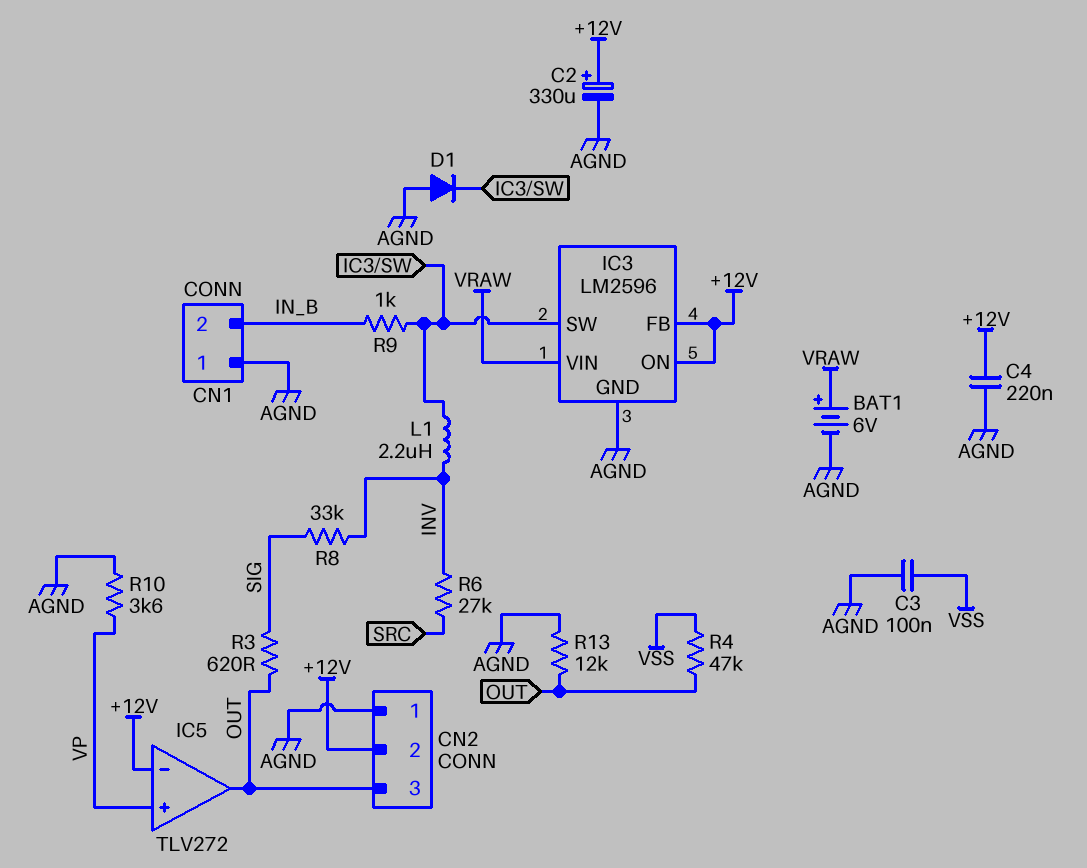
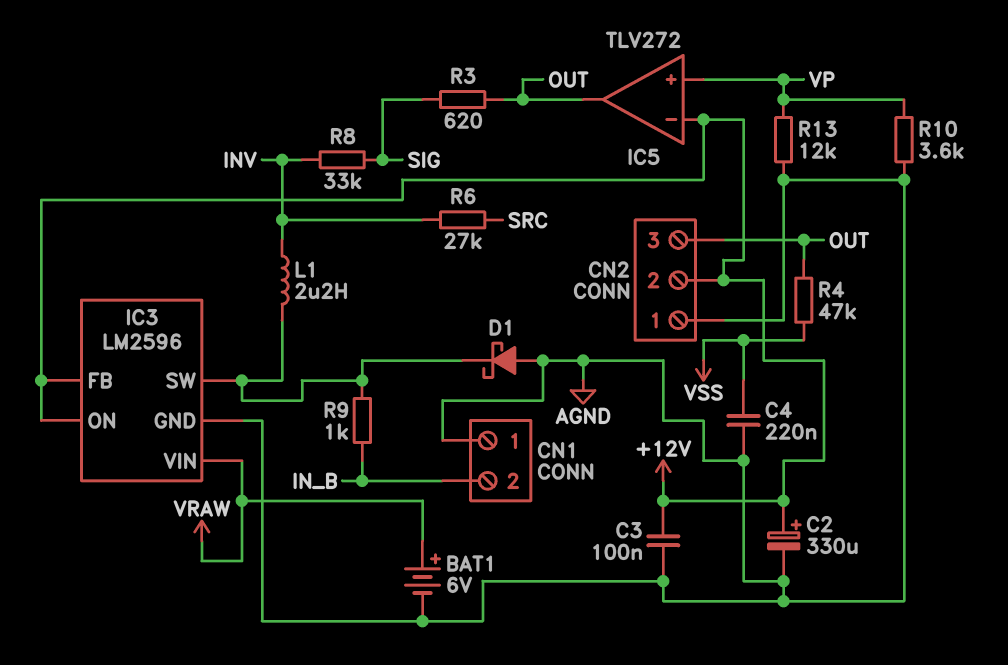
C3: 100nF (AGND, VSS) -> 100nF (+12V, AGND)
C4: 220nF (+12V, AGND) -> 220nF (AGND, VSS)
D1: diode (A AGND, K IC3/SW) -> schottky (A AGND, K IC3/SW)
R13: 12k (AGND, OUT) -> 12k (AGND, VP)

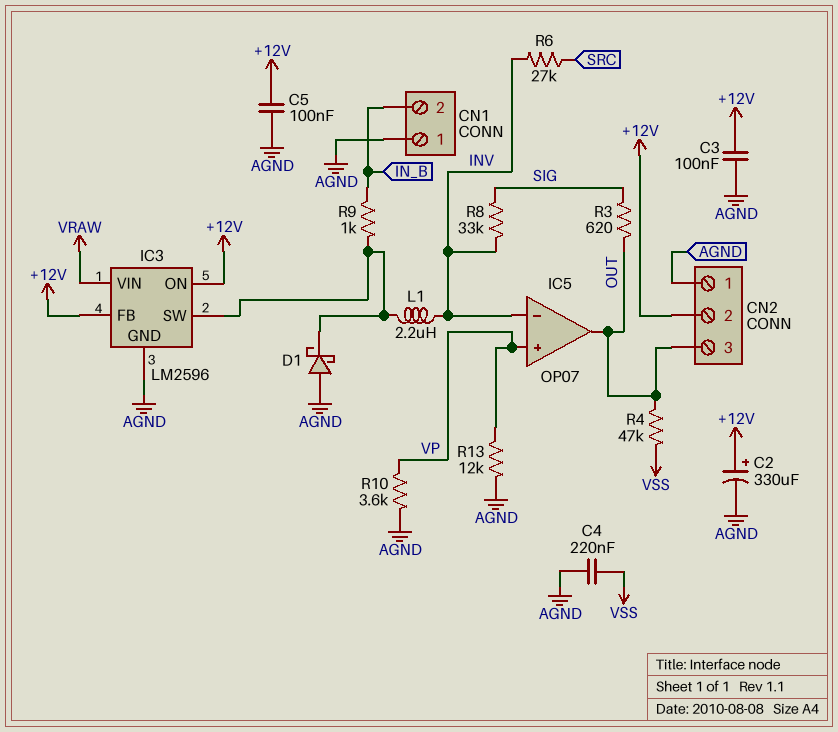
BAT1: 6V (plus VRAW, minus AGND) -> none
C5: none -> 100nF (+12V, AGND)
IC5: TLV272 -> OP07
IC5 pin in-: +12V -> INV

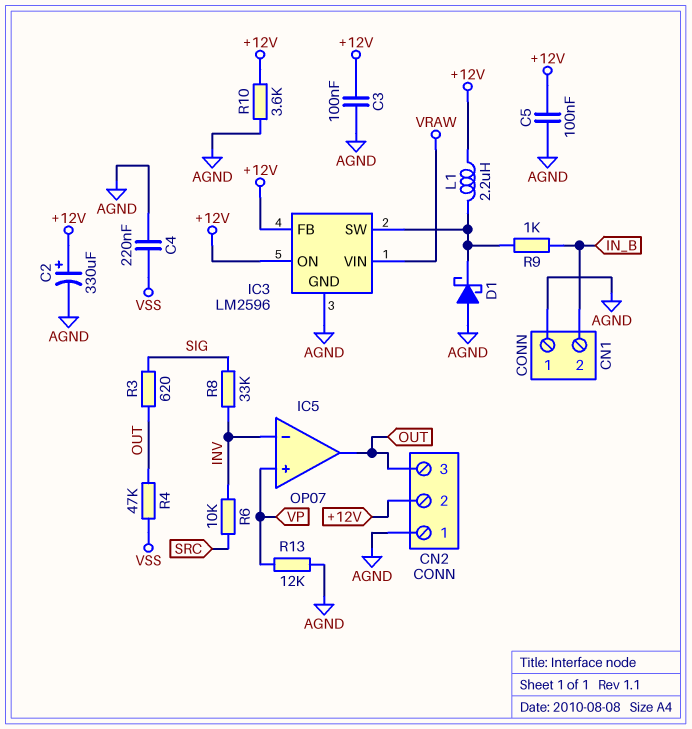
L1: 2.2uH (IC3/SW, INV) -> 2.2uH (+12V, IC3/SW)
R6: 27k (INV, SRC) -> 10k (INV, SRC)
R10: 3.6k (AGND, VP) -> 3.6k (+12V, AGND)

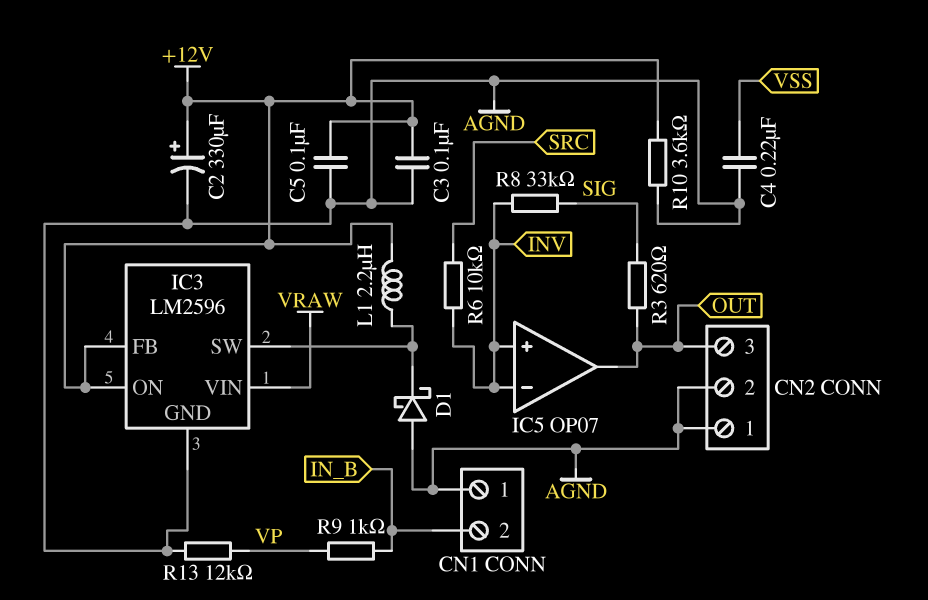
CN2 pin 2: +12V -> AGND
IC5 pin in+: VP -> INV
R4: 47k (OUT, VSS) -> none
R9: 1k (IC3/SW, IN_B) -> 1k (IN_B, VP)

